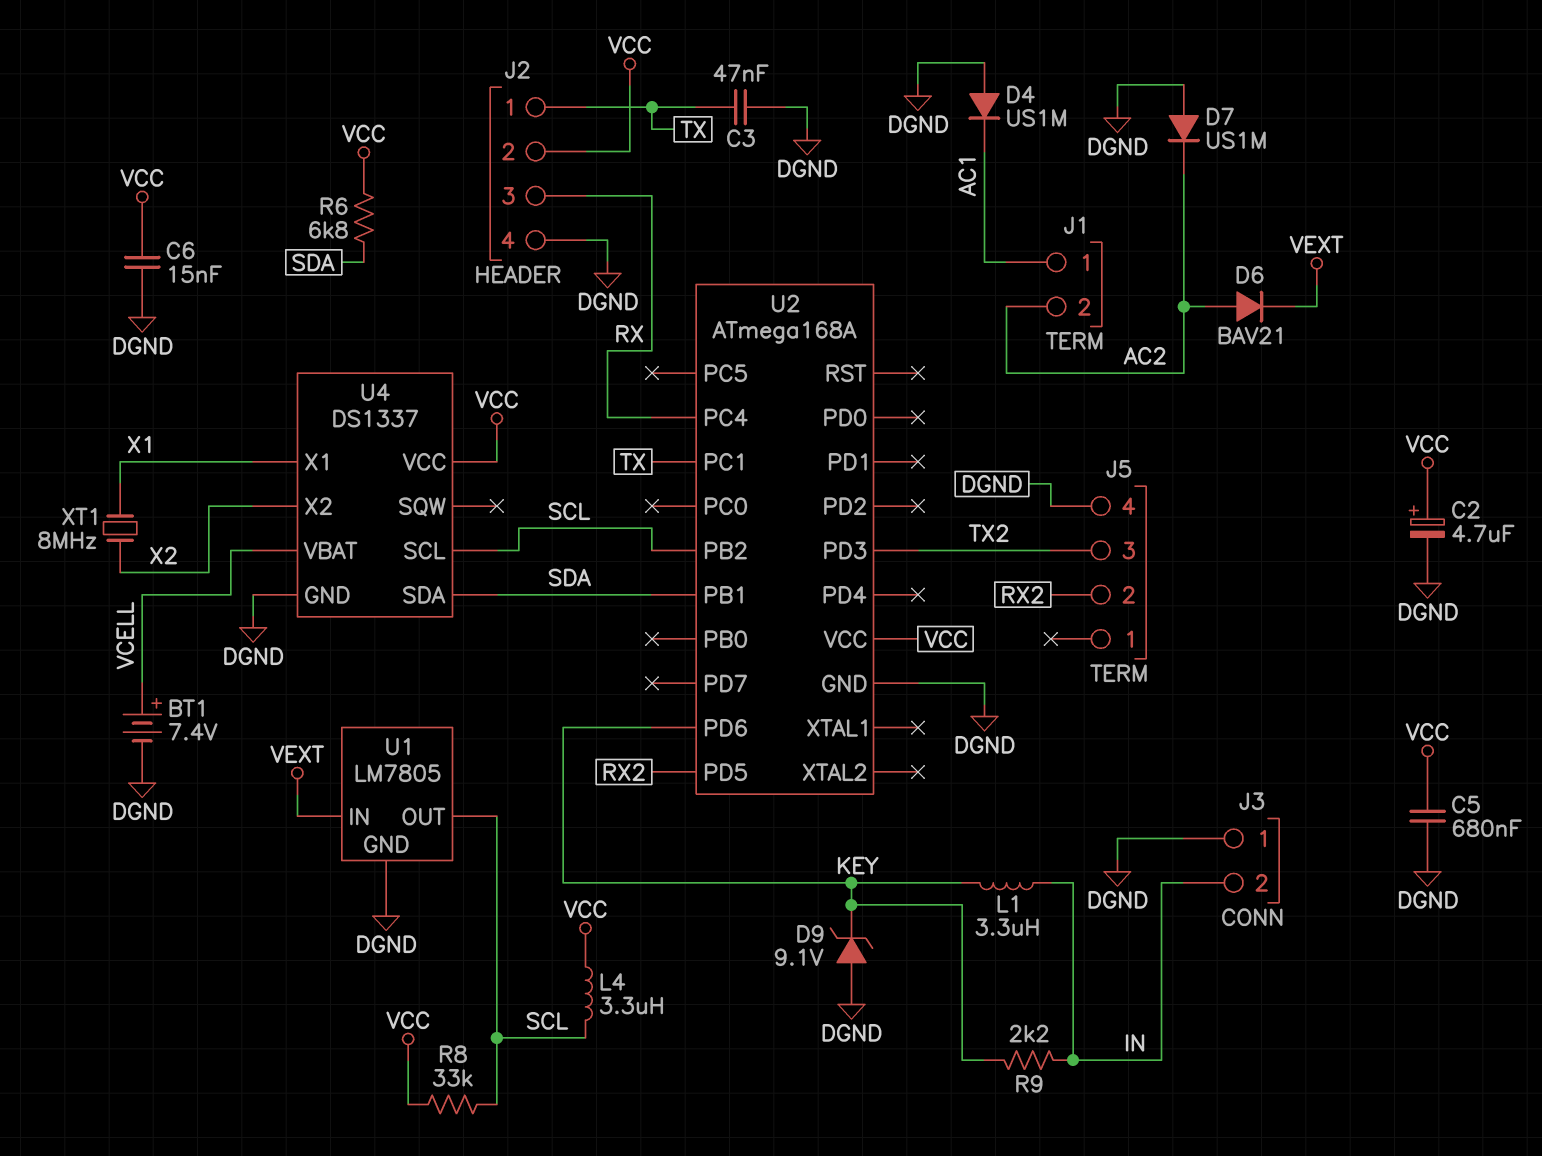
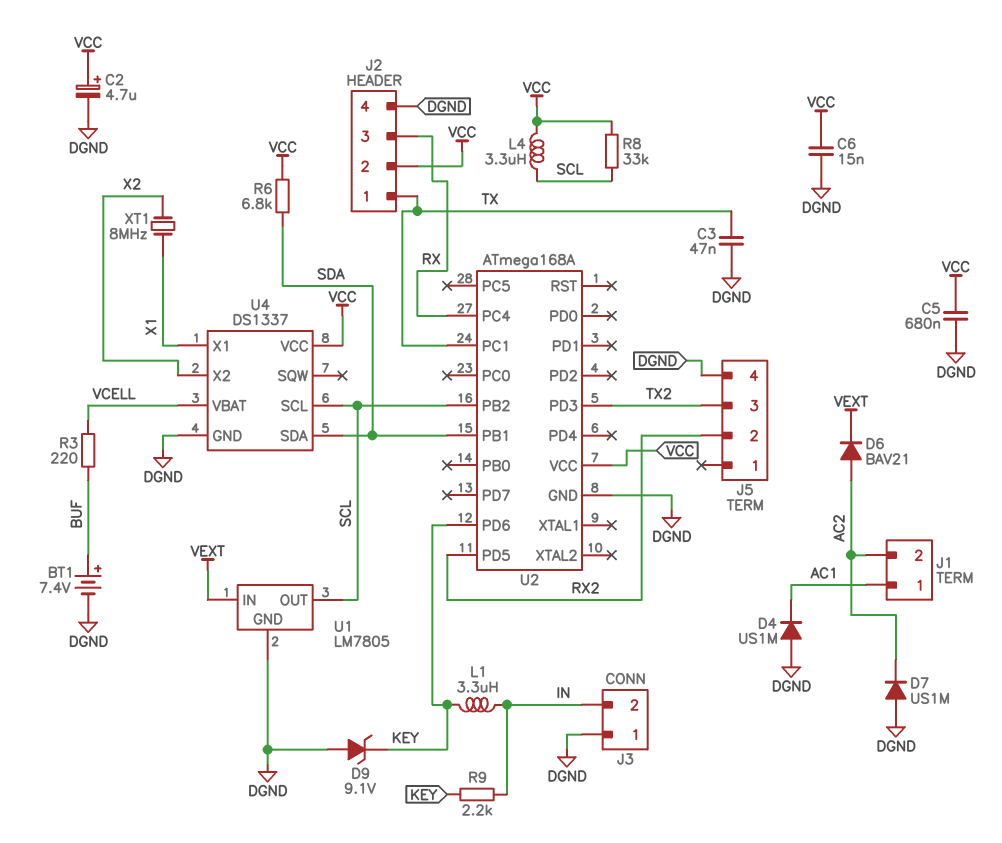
BT1: 7.4V (plus VCELL, minus DGND) -> 7.4V (plus BUF, minus DGND)
R3: none -> 220 (BUF, VCELL)

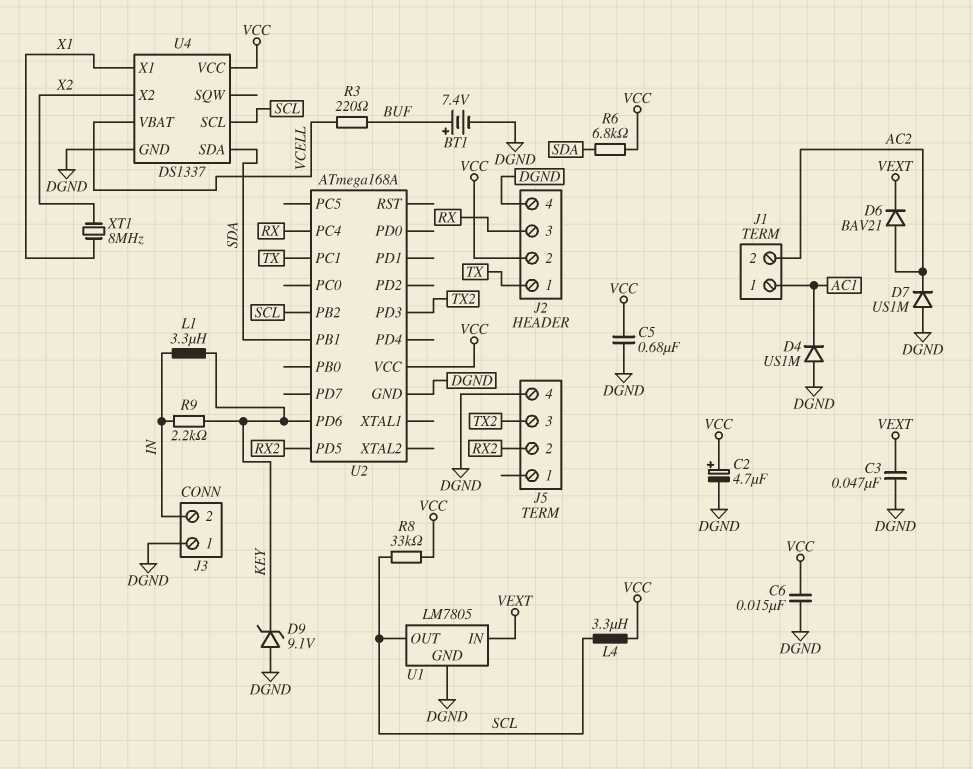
C3: 47nF (DGND, TX) -> 47nF (DGND, VEXT)

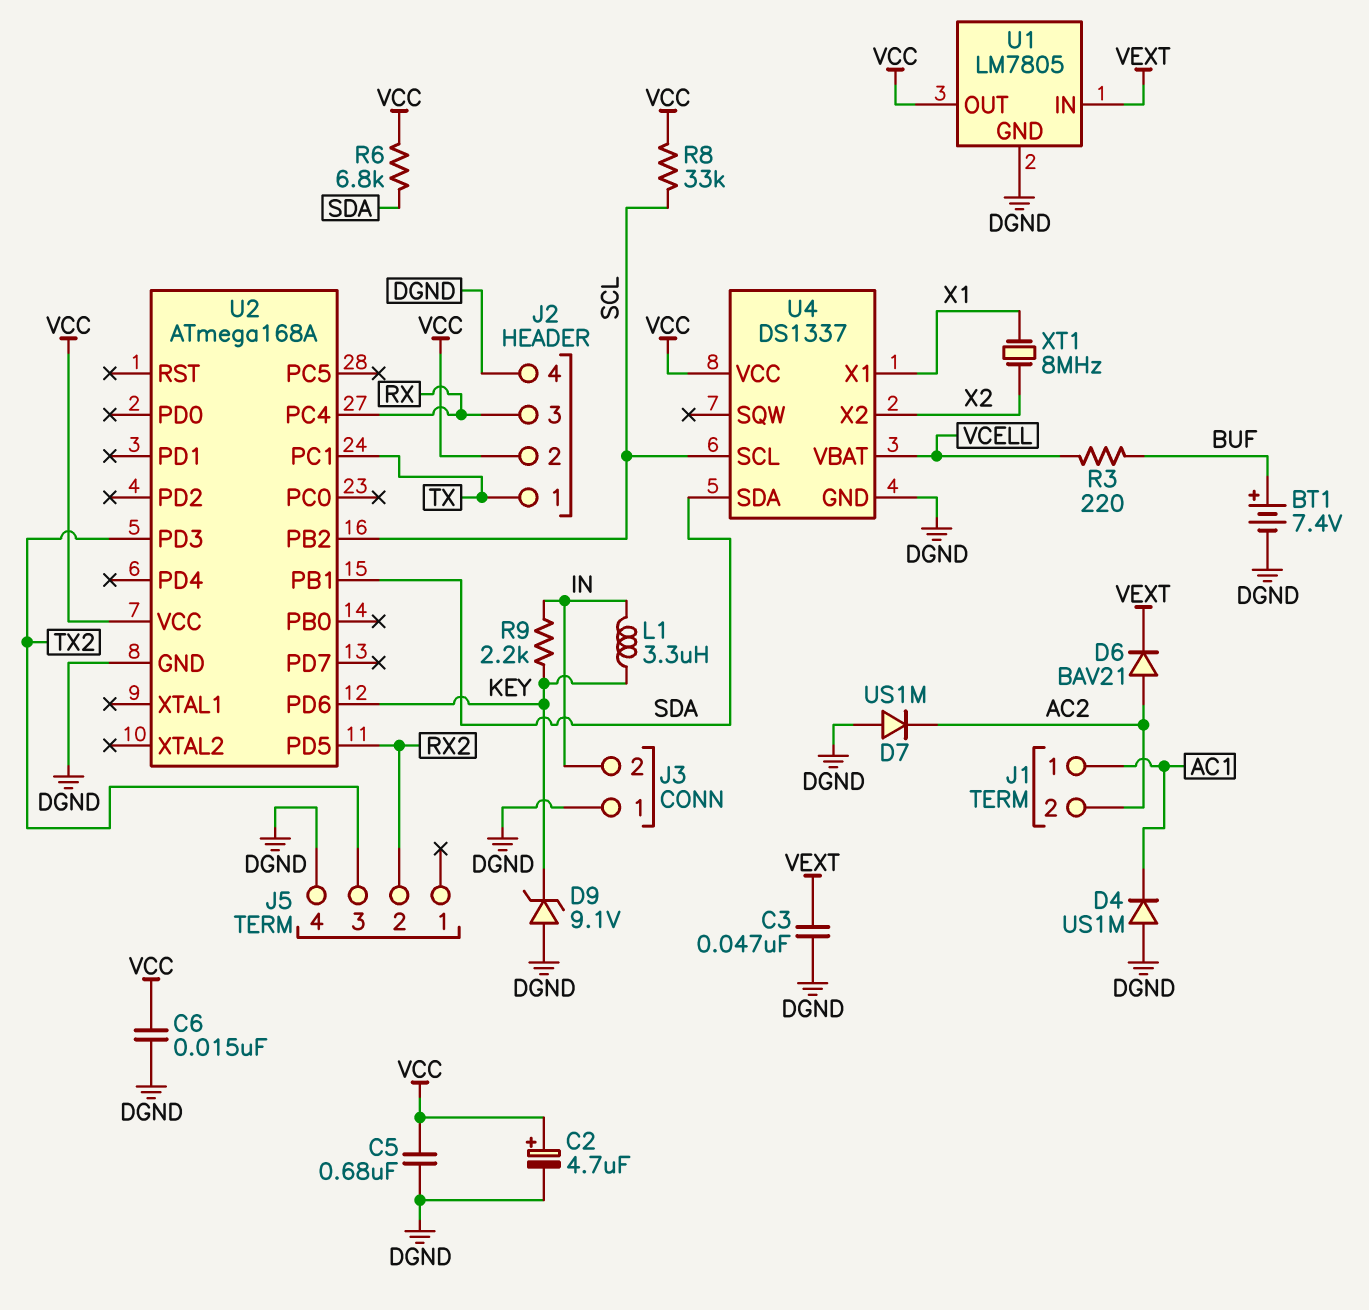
L4: 3.3uH (SCL, VCC) -> none
U1 pin OUT: SCL -> VCC

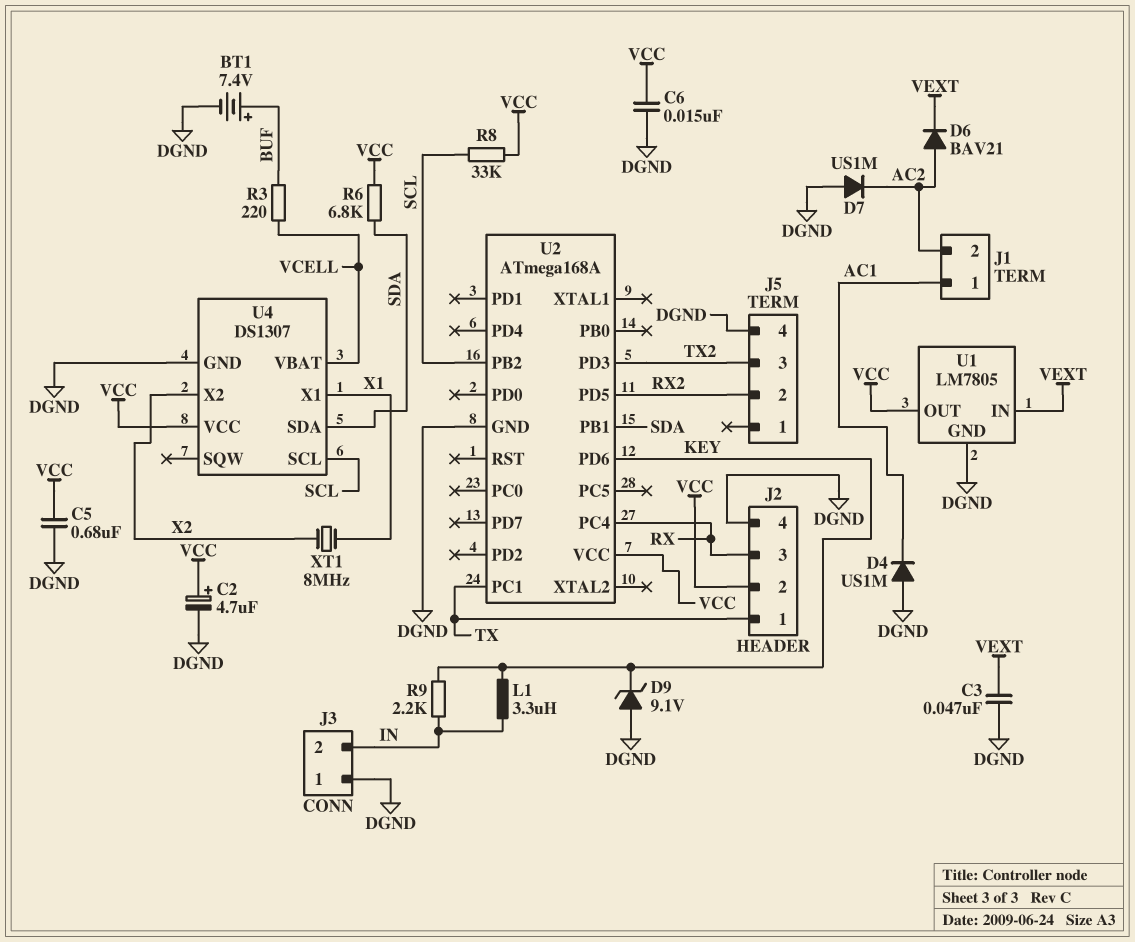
U4: DS1337 -> DS1307

